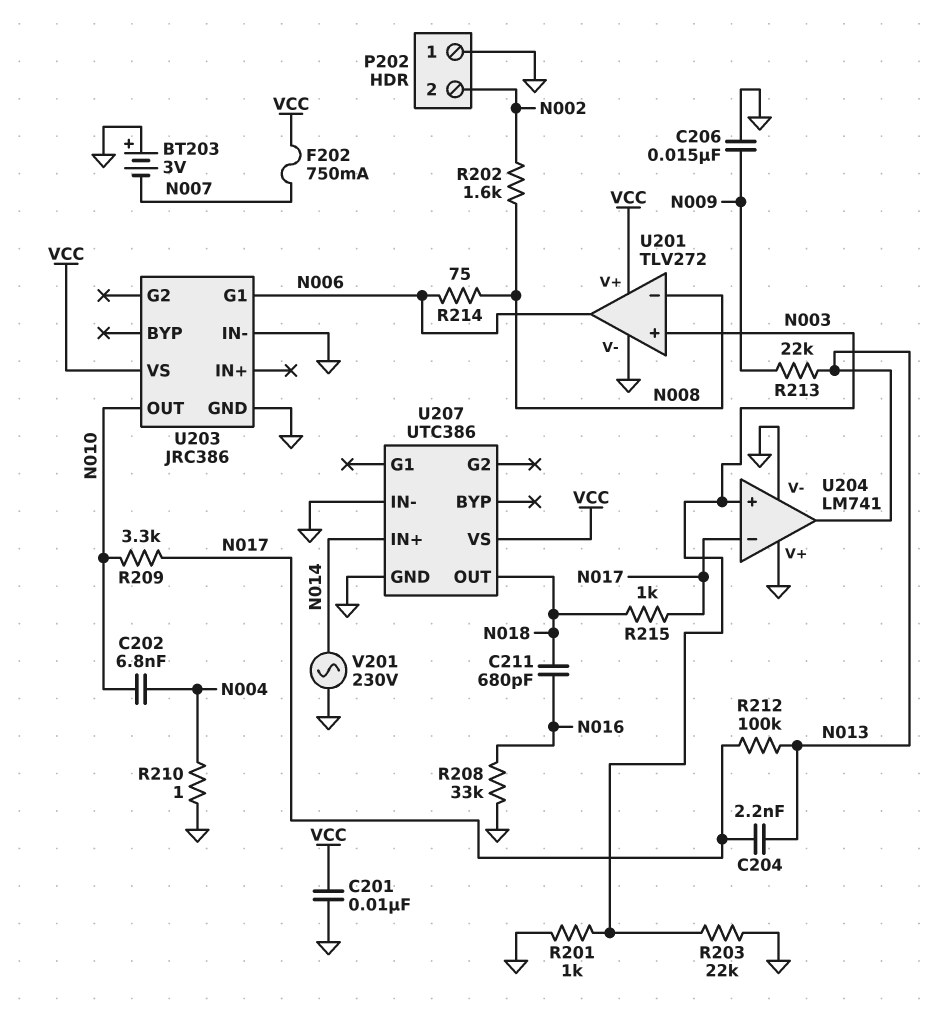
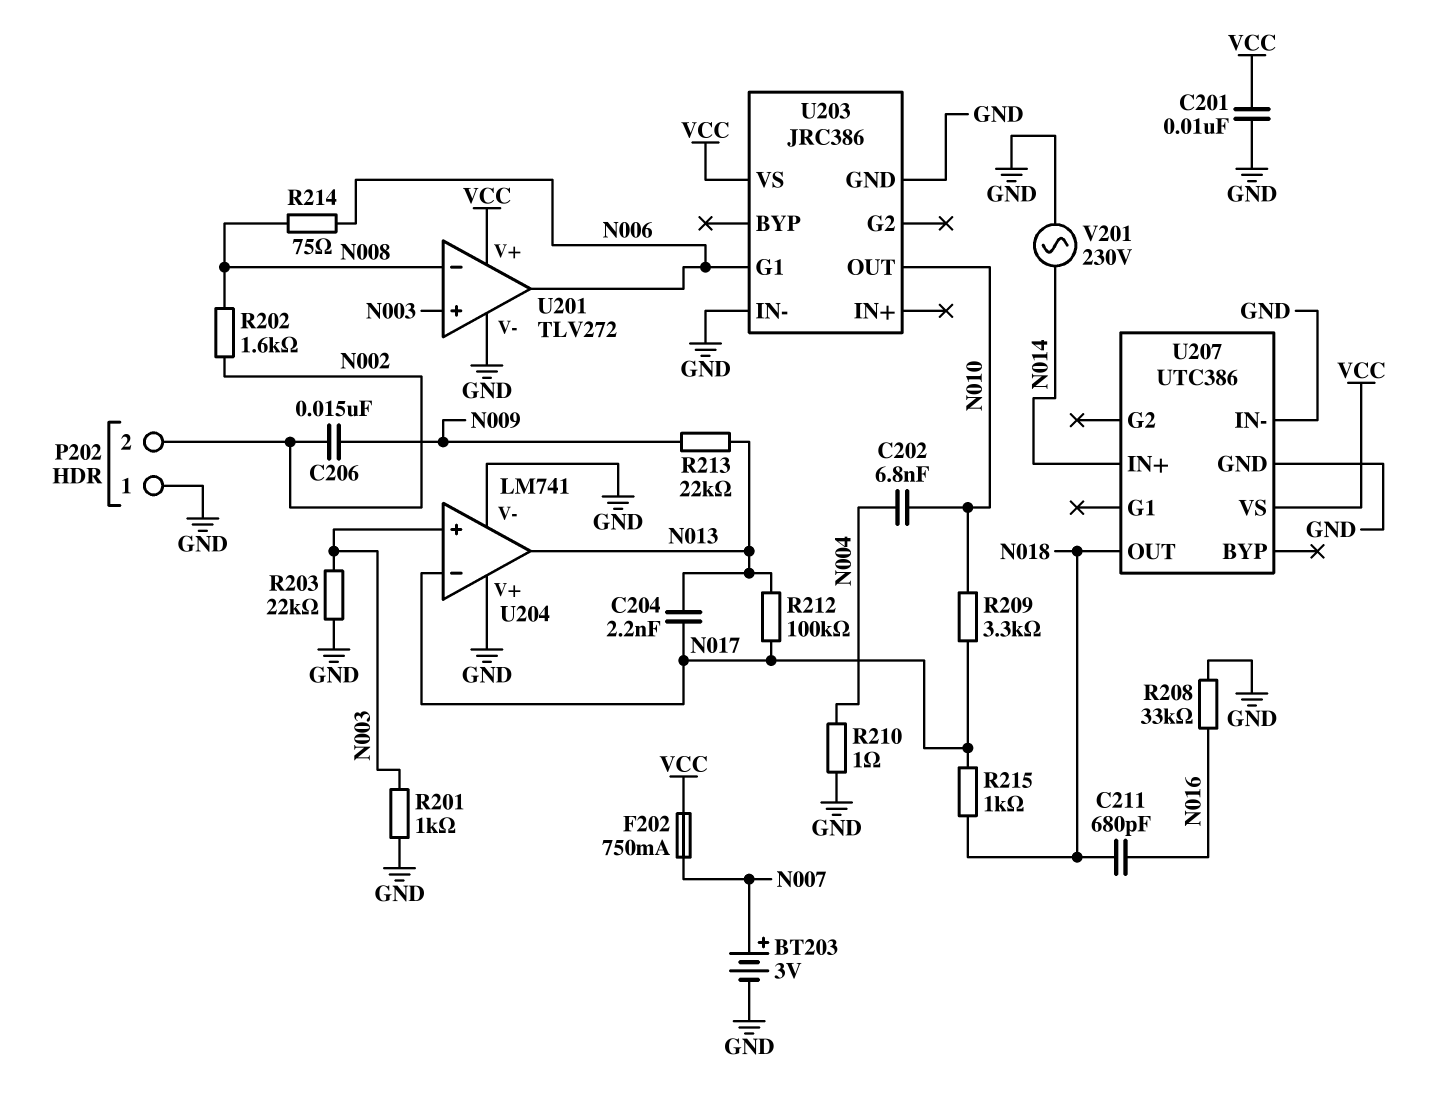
BT203: 3V (plus GND, minus N007) -> 3V (plus N007, minus GND)
C206: 15nF (GND, N009) -> 15nF (N002, N009)

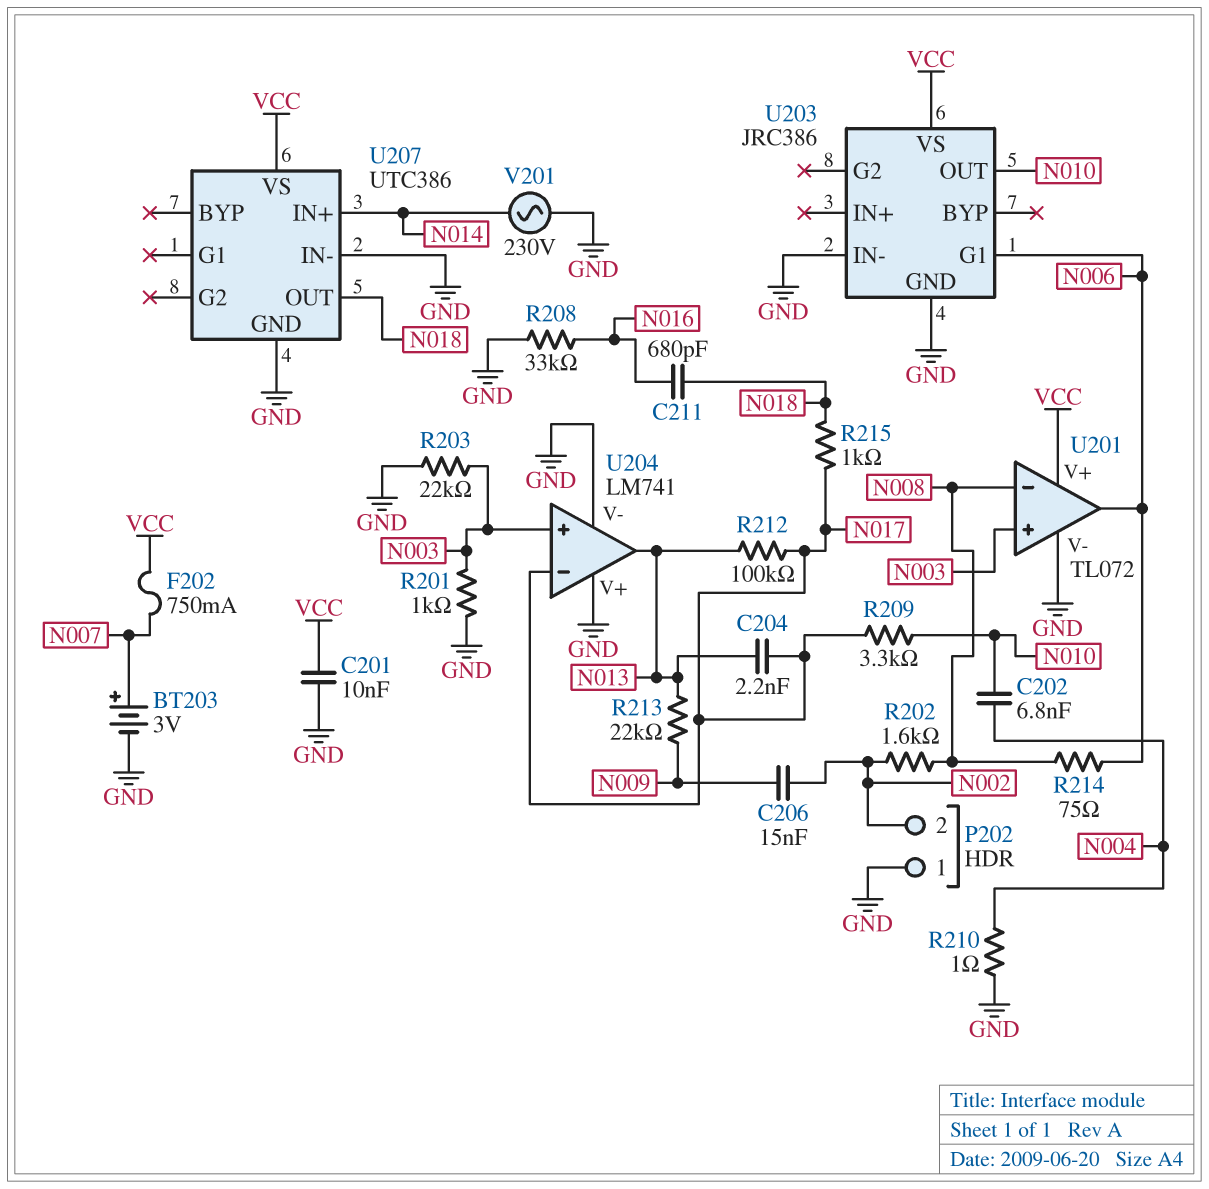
U201: TLV272 -> TL072

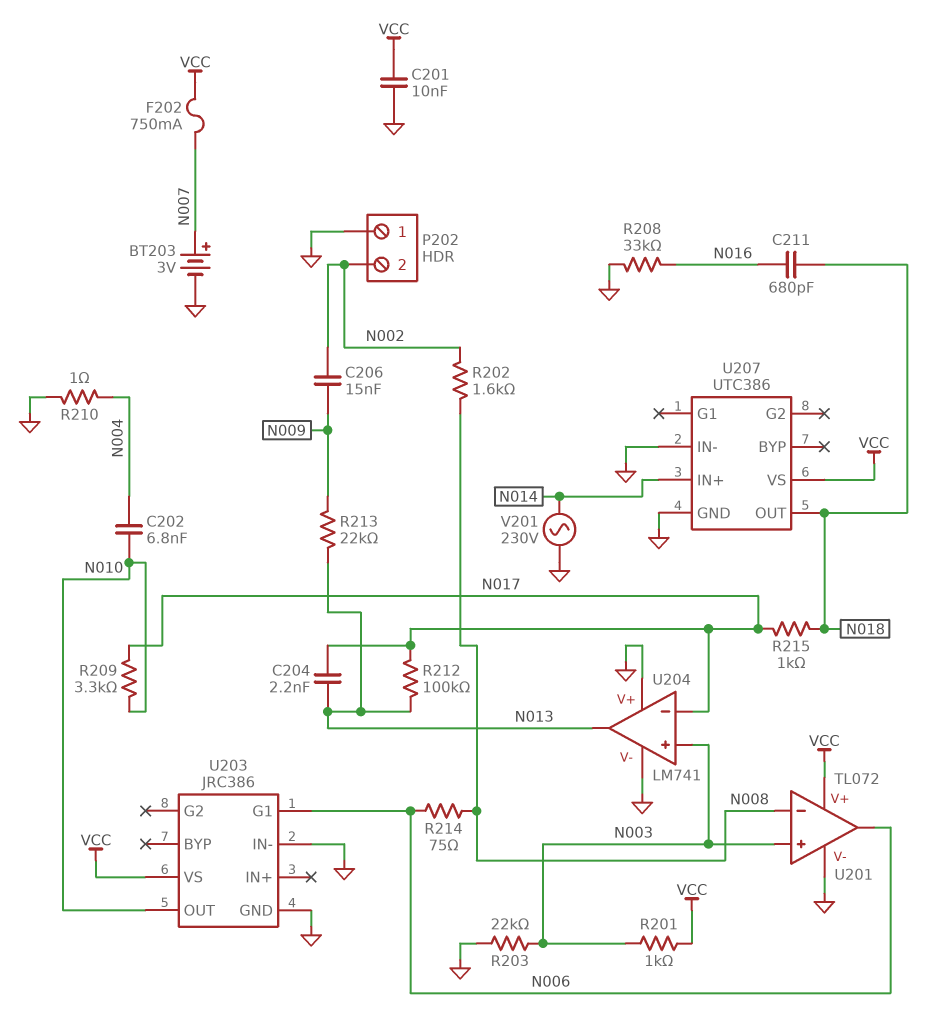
R201: 1k (GND, N003) -> 1k (N003, VCC)

